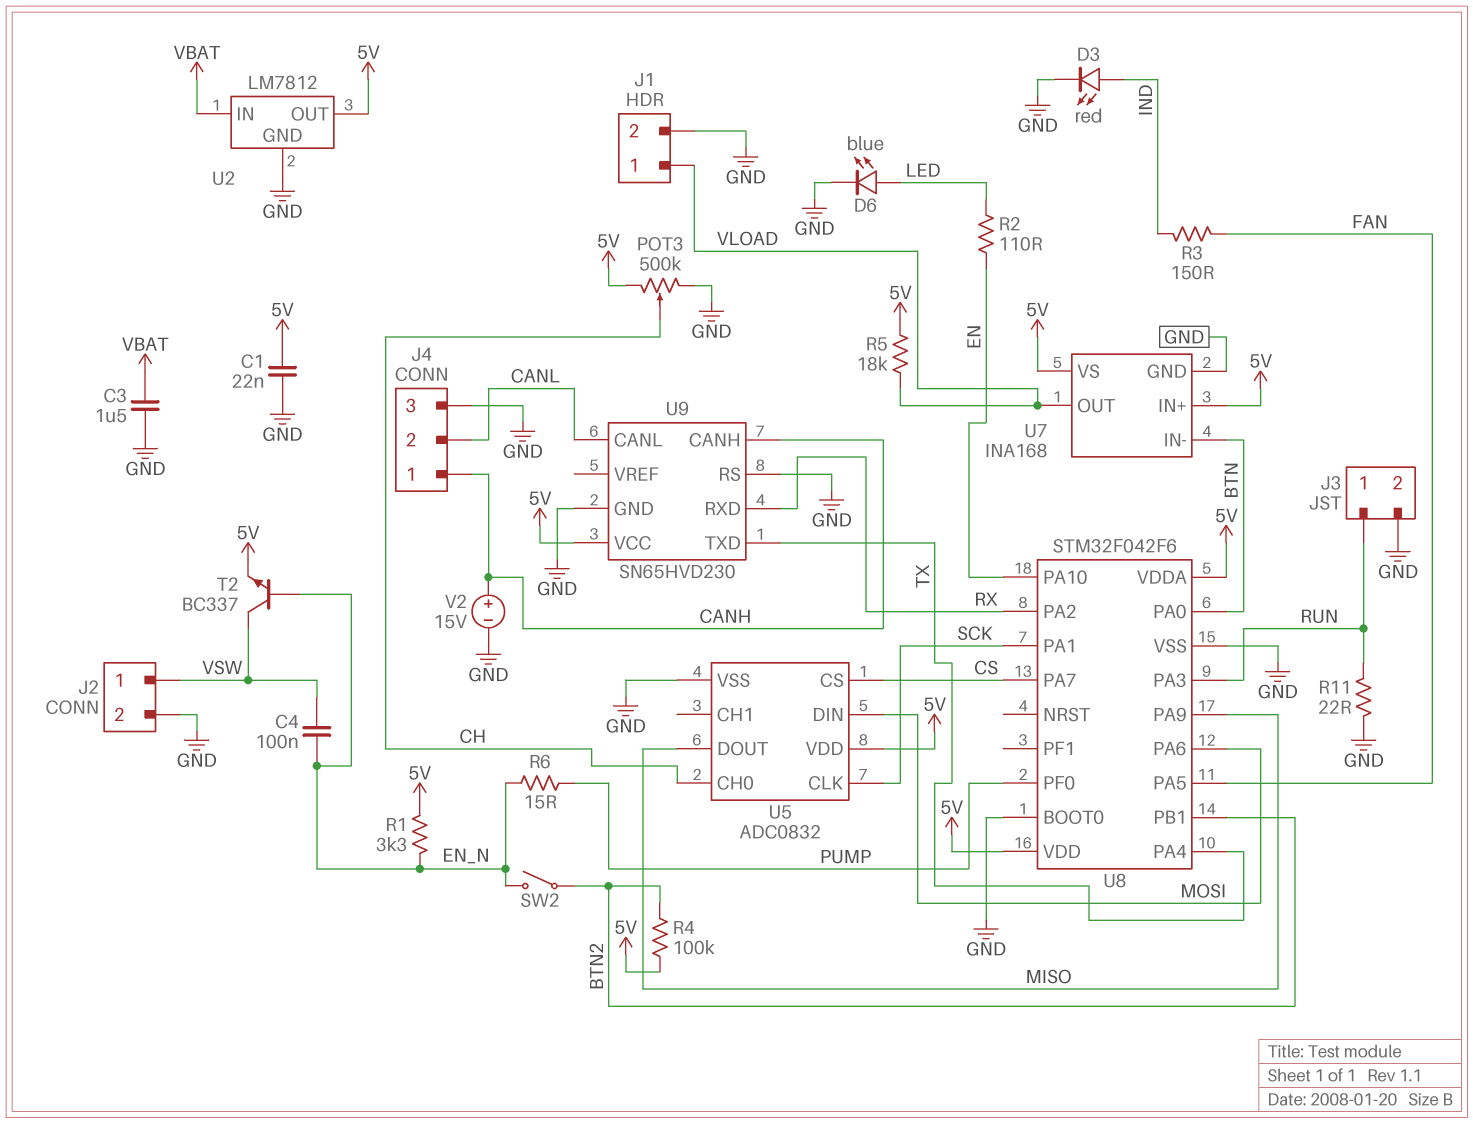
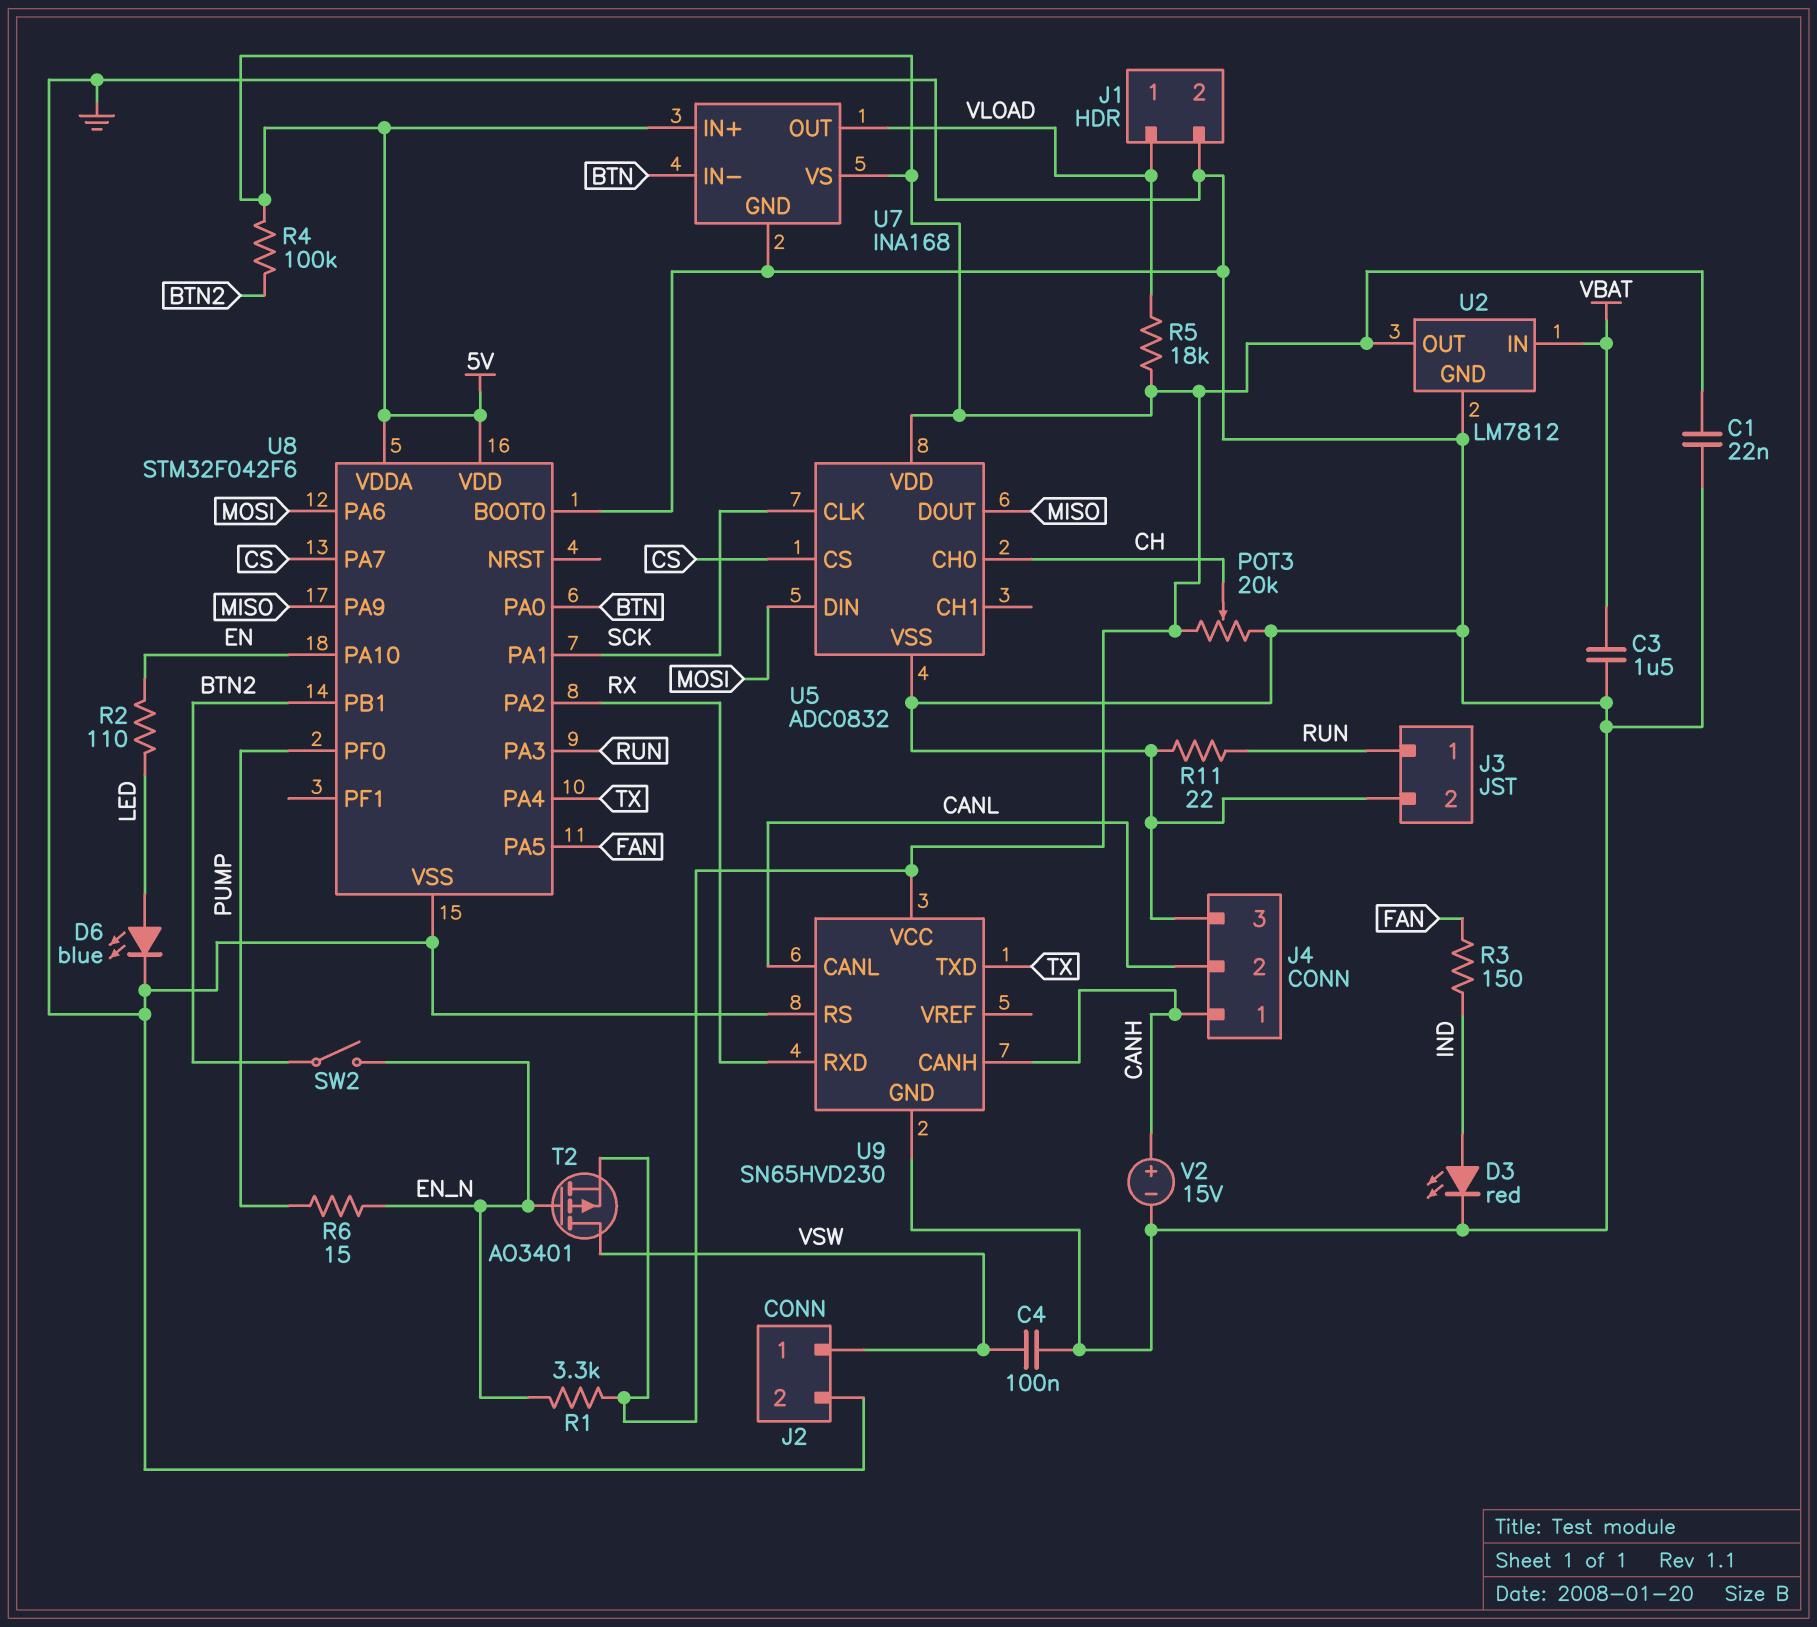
C4: 100nF (EN_N, VSW) -> 100nF (GND, VSW)
POT3: 500k (5V, GND, wiper CH) -> 20k (5V, GND, wiper CH)
T2: NPN BC337 (B EN_N, C VSW, E 5V) -> PMOS AO3401 (G EN_N, D VSW, S 5V)

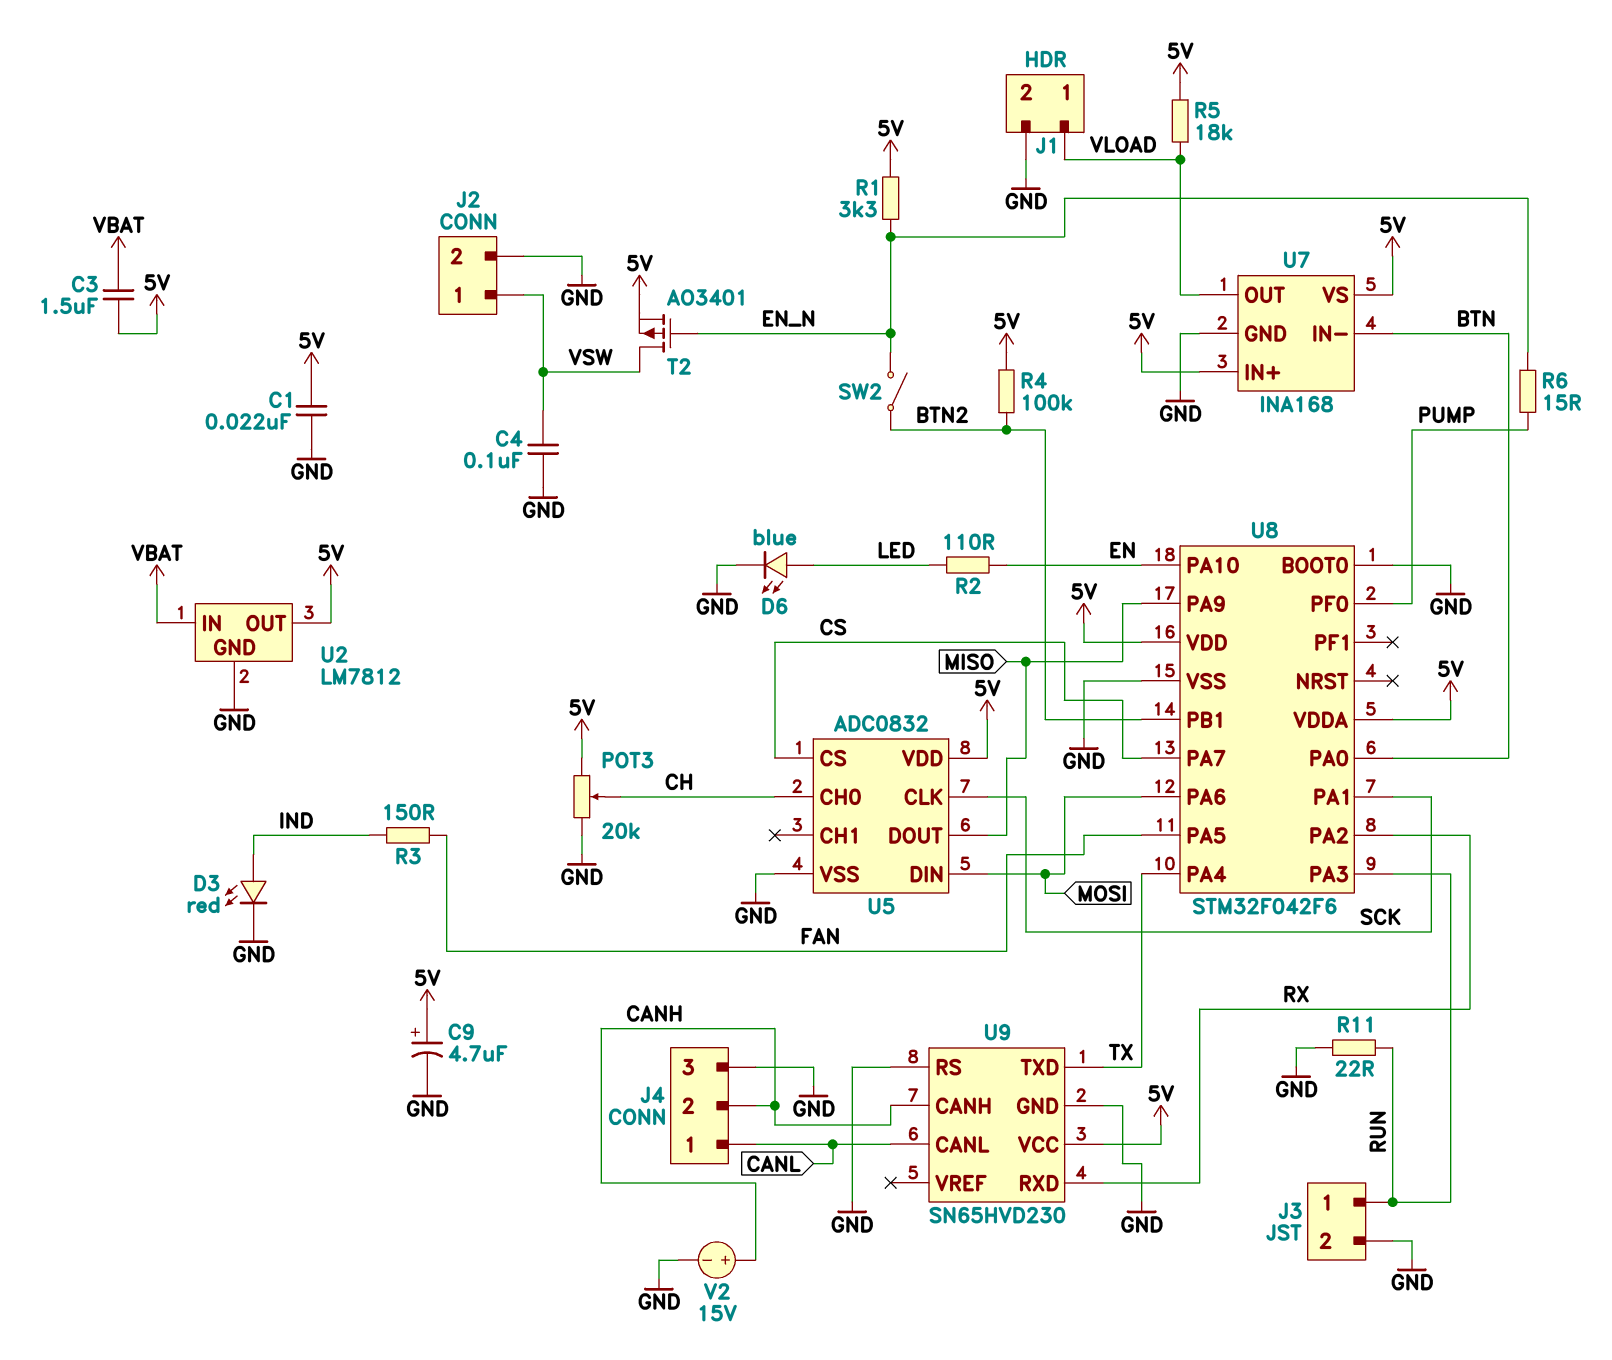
C3: 1.5uF (GND, VBAT) -> 1.5uF (5V, VBAT)
C9: none -> 4.7uF (plus 5V, minus GND)
J4 pin 1: CANH -> CANL
J4 pin 2: CANL -> CANH

